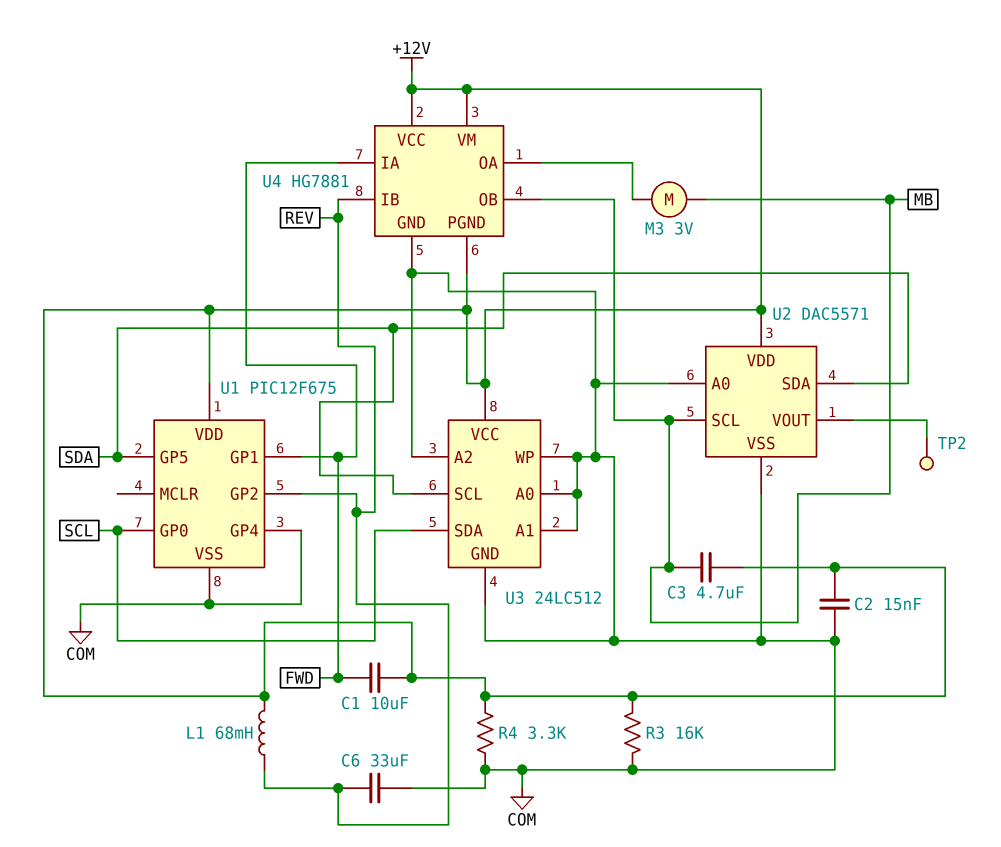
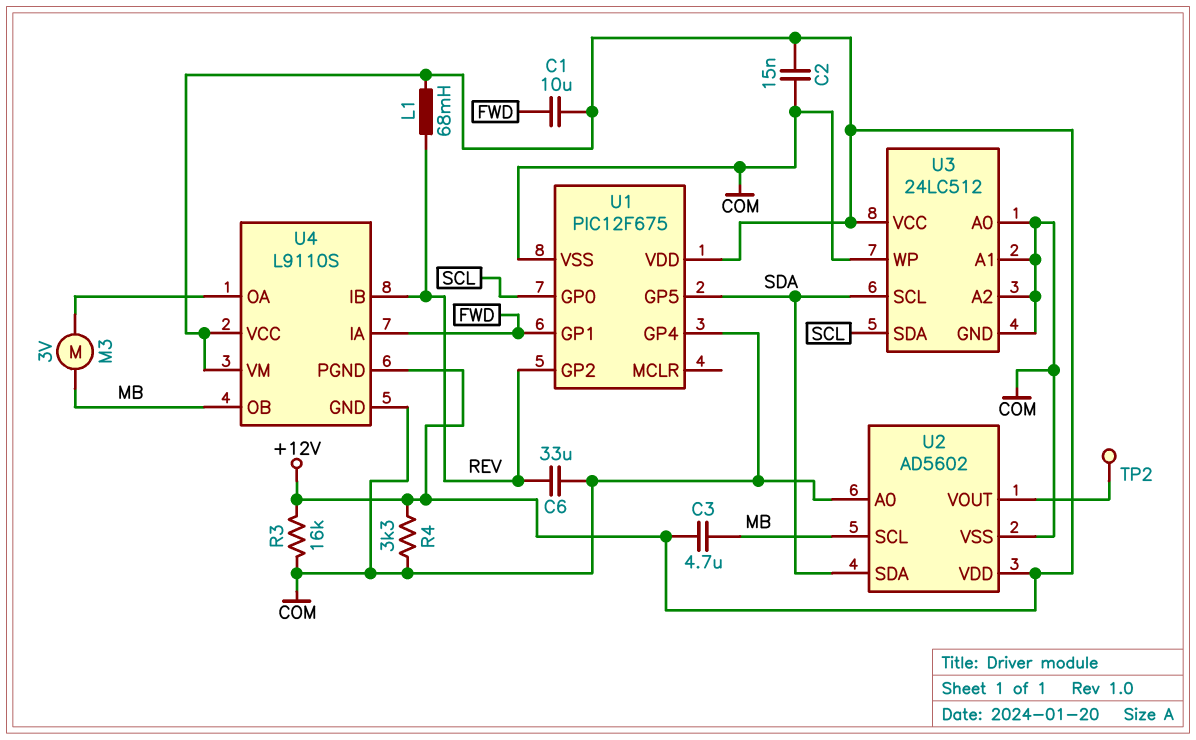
U2: DAC5571 -> AD5602
U4: HG7881 -> L9110S

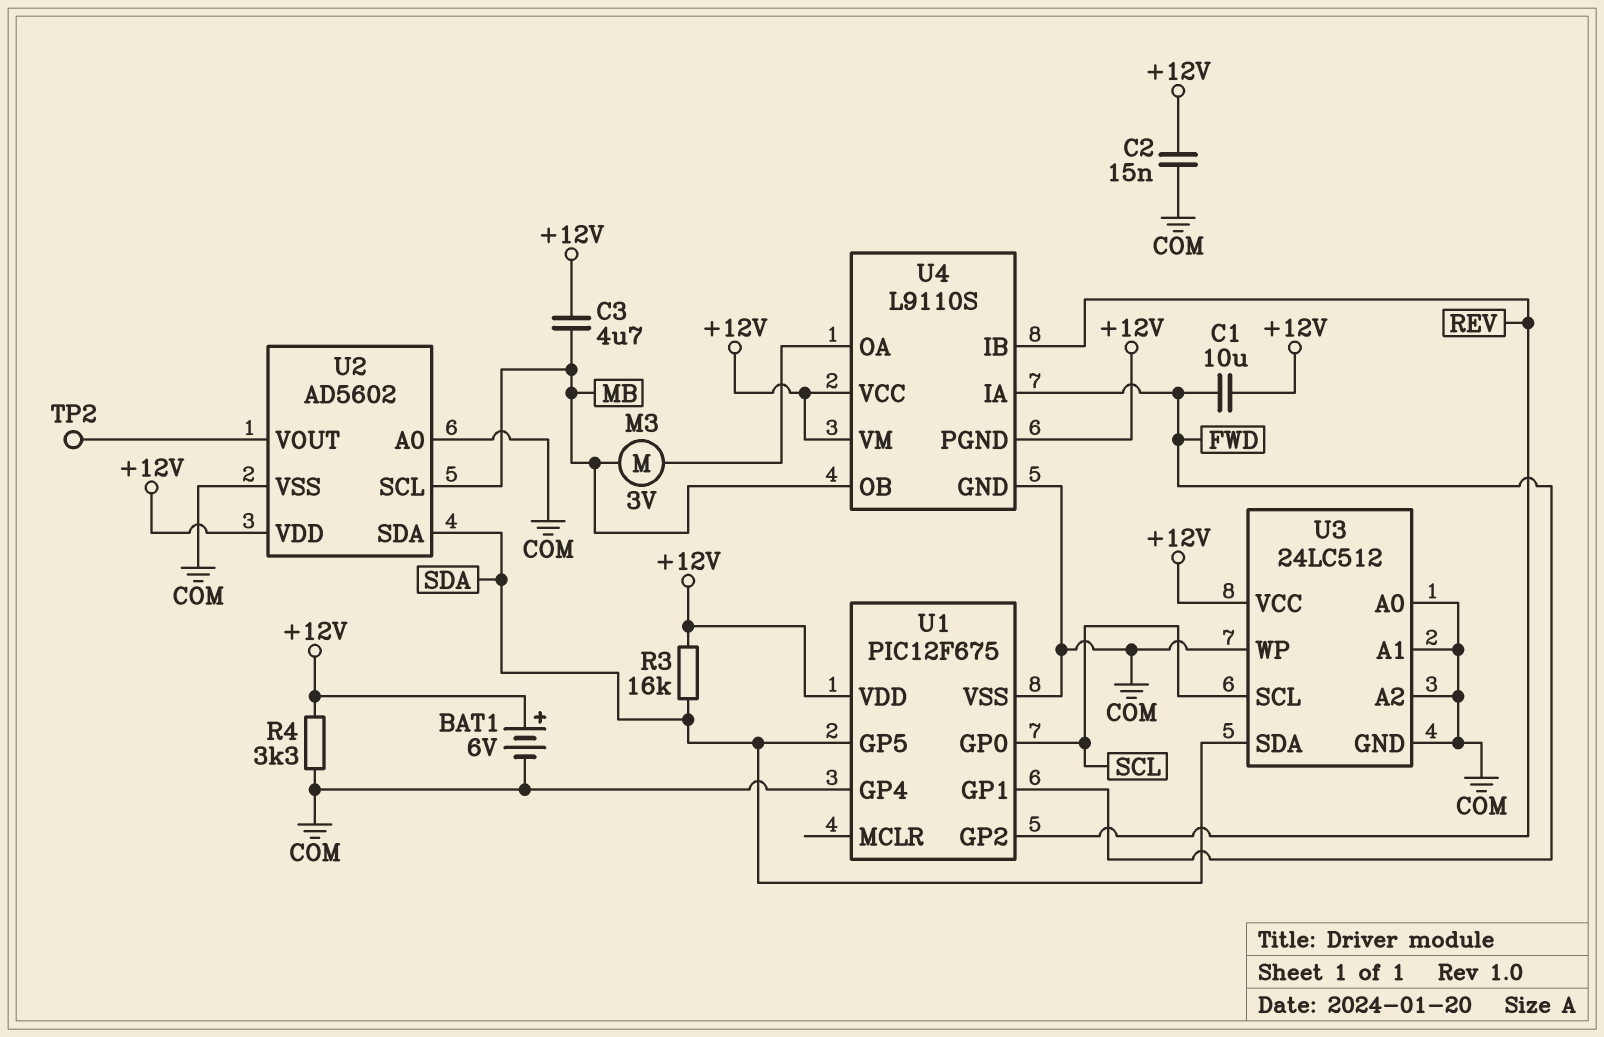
BAT1: none -> 6V (plus +12V, minus COM)
C6: 33uF (COM, REV) -> none
L1: 68mH (+12V, REV) -> none
R3: 16k (+12V, COM) -> 16k (+12V, SDA)
U3 pin SCL: SDA -> SCL
U3 pin SDA: SCL -> SDA

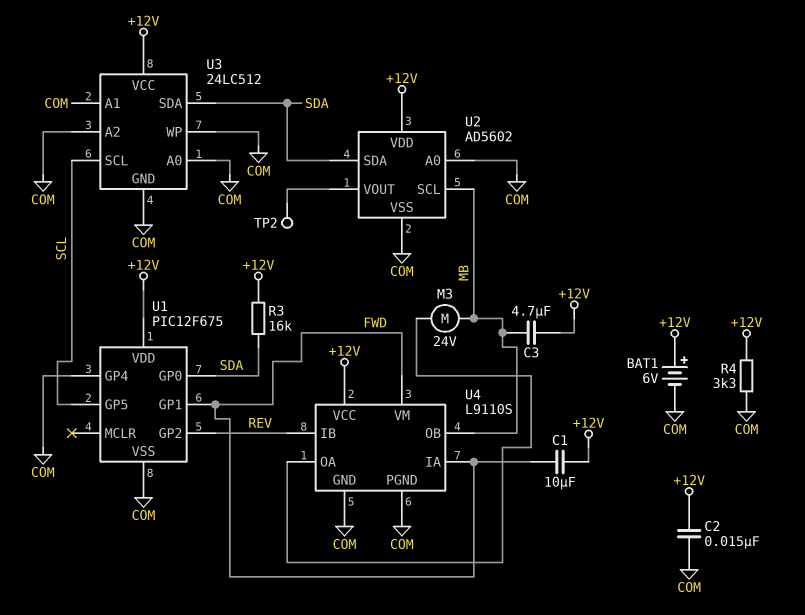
M3: motor 3V (MB, U4/OA) -> motor 24V (MB, U4/OA)
U1 pin GP0: SCL -> SDA
U1 pin GP5: SDA -> SCL
U4 pin PGND: +12V -> COM
U4 pin VM: +12V -> FWD

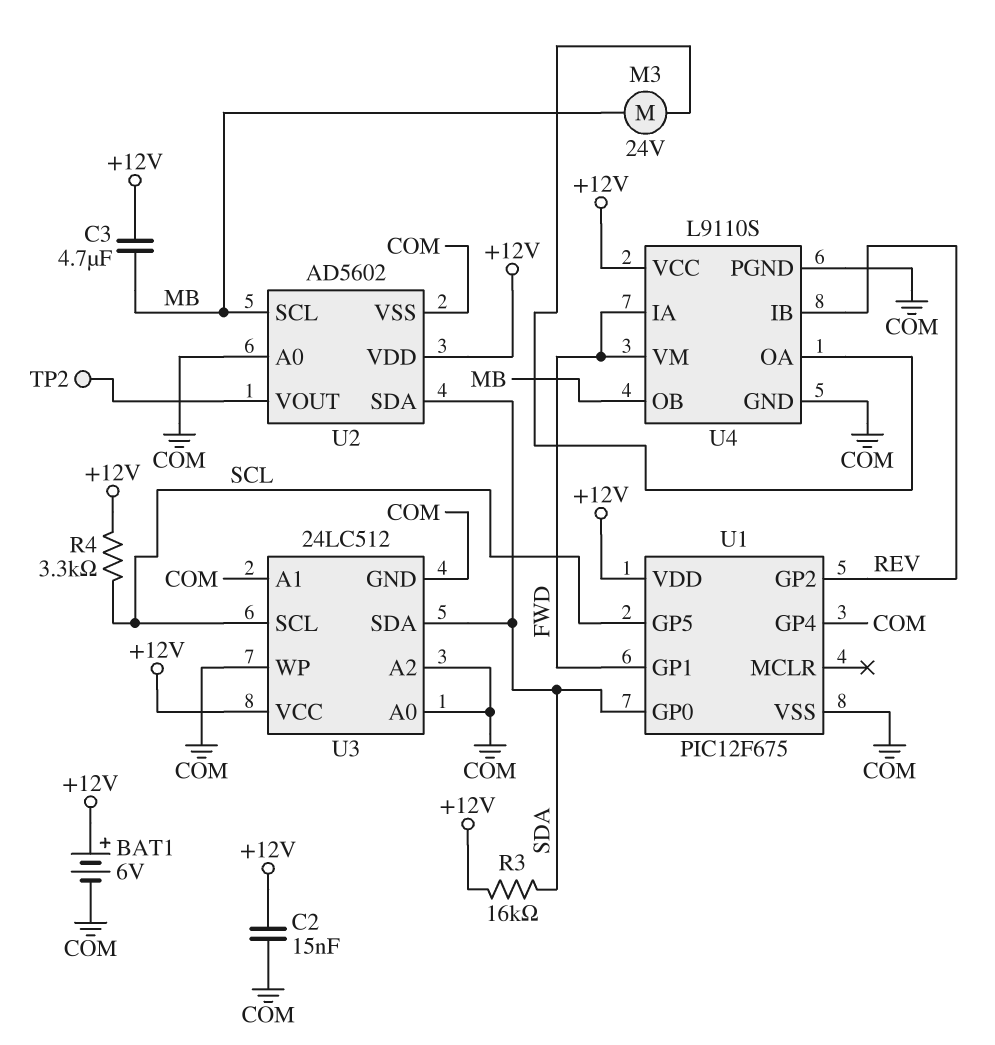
C1: 10uF (+12V, FWD) -> none
R4: 3.3k (+12V, COM) -> 3.3k (+12V, SCL)

